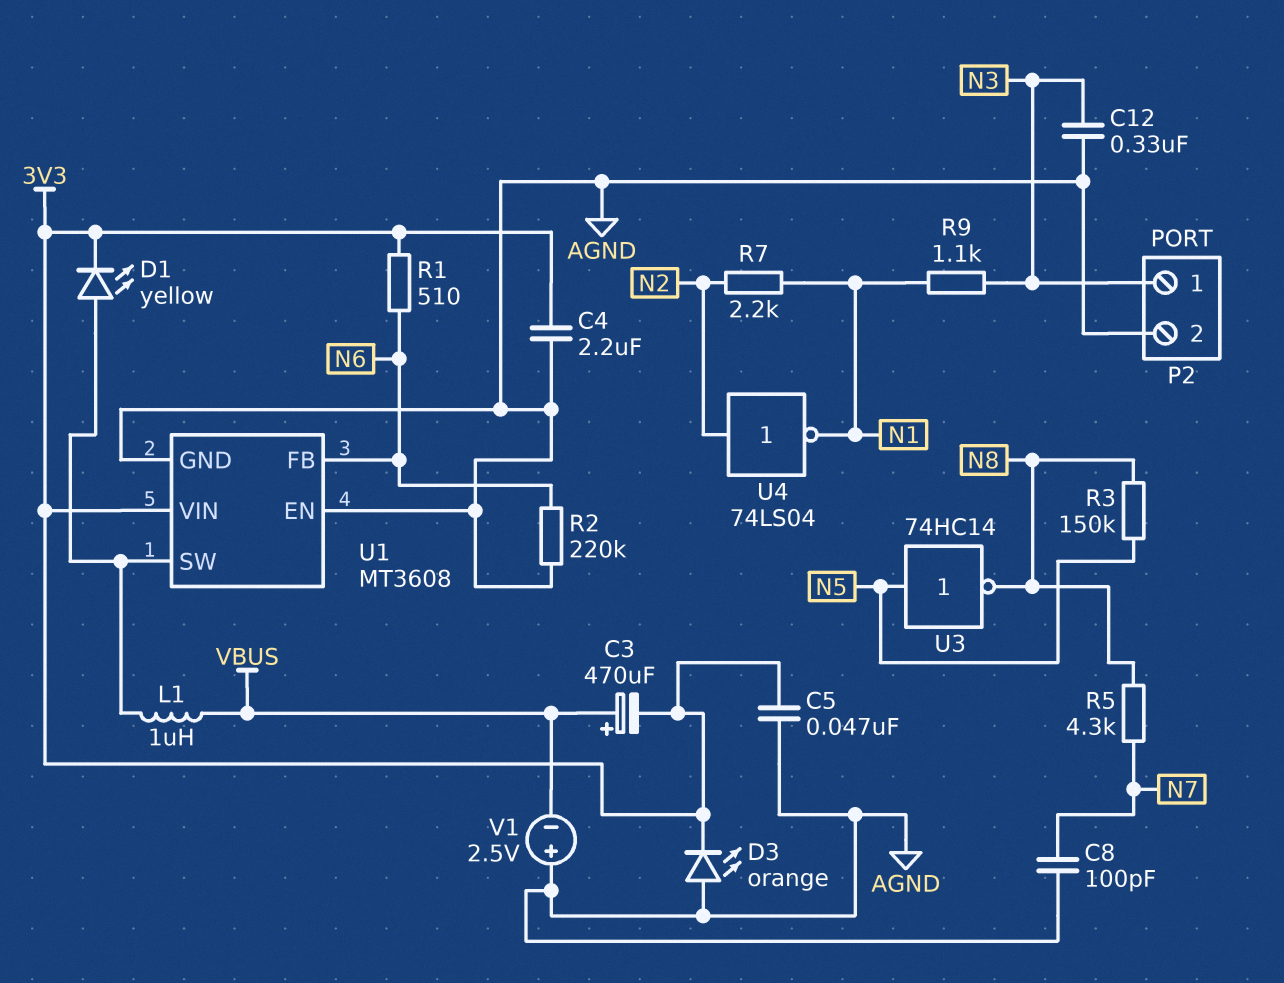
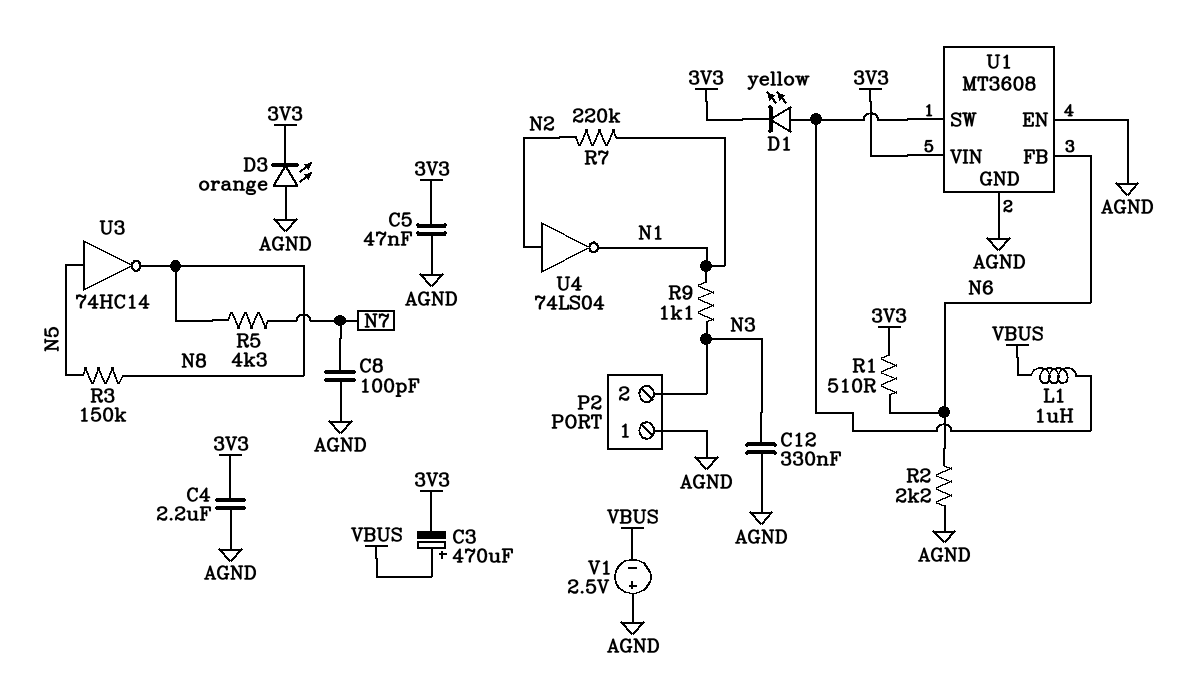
P2 pin 1: N3 -> AGND
P2 pin 2: AGND -> N3
R2: 220k (AGND, N6) -> 2.2k (AGND, N6)
R7: 2.2k (N1, N2) -> 220k (N1, N2)

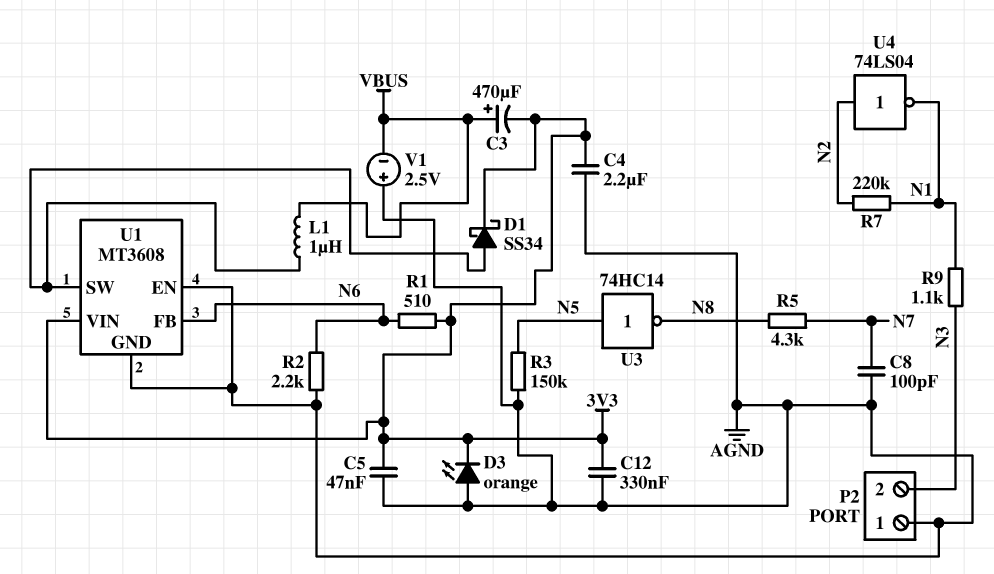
C12: 330nF (AGND, N3) -> 330nF (3V3, AGND)
D1: LED yellow (A U1/SW, K 3V3) -> schottky SS34 (A U1/SW, K 3V3)
R3: 150k (N5, N8) -> 150k (AGND, N5)

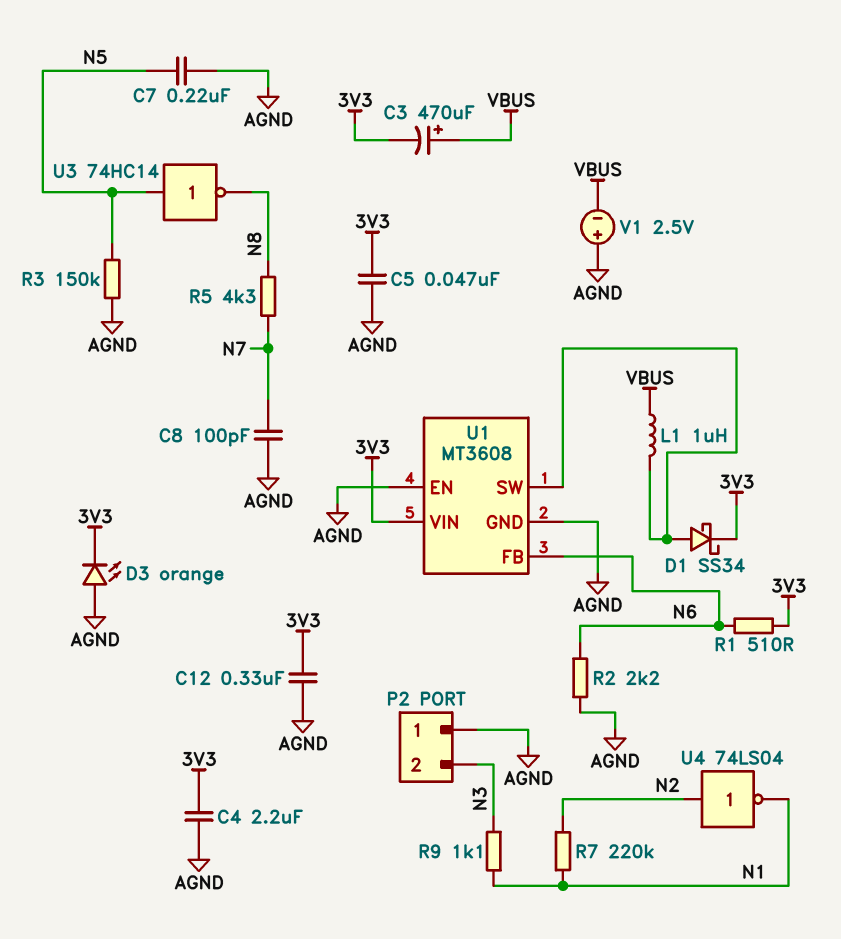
C7: none -> 220nF (AGND, N5)

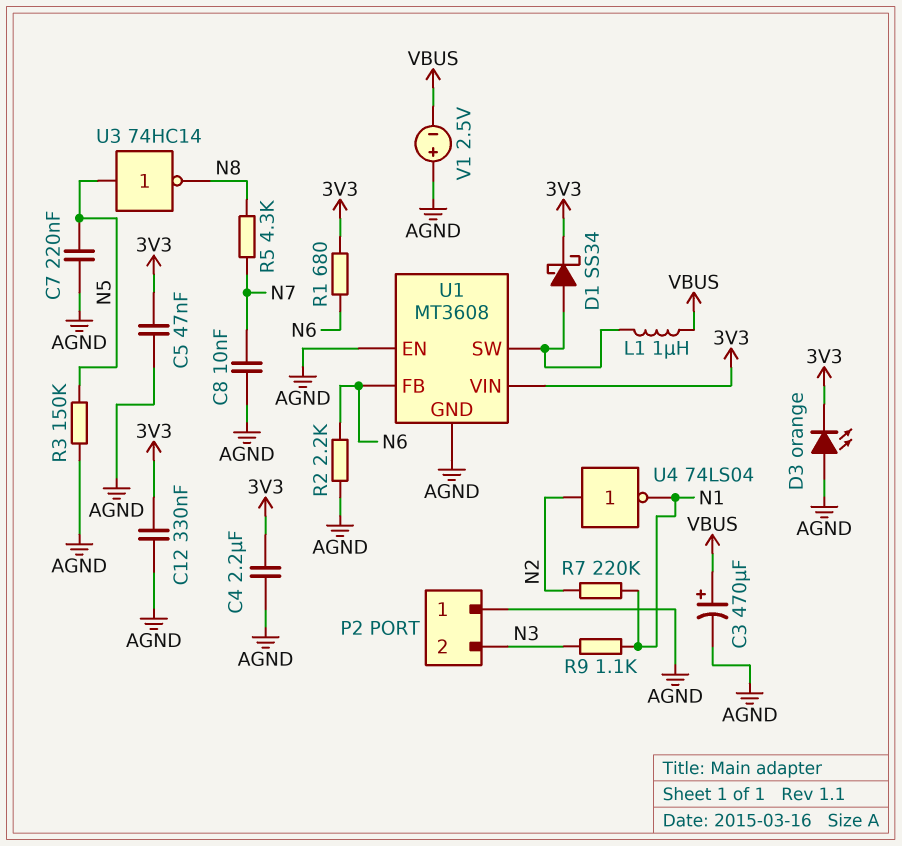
C3: 470uF (plus VBUS, minus 3V3) -> 470uF (plus VBUS, minus AGND)
C8: 100pF (AGND, N7) -> 10nF (AGND, N7)
R1: 510 (3V3, N6) -> 680 (3V3, N6)

